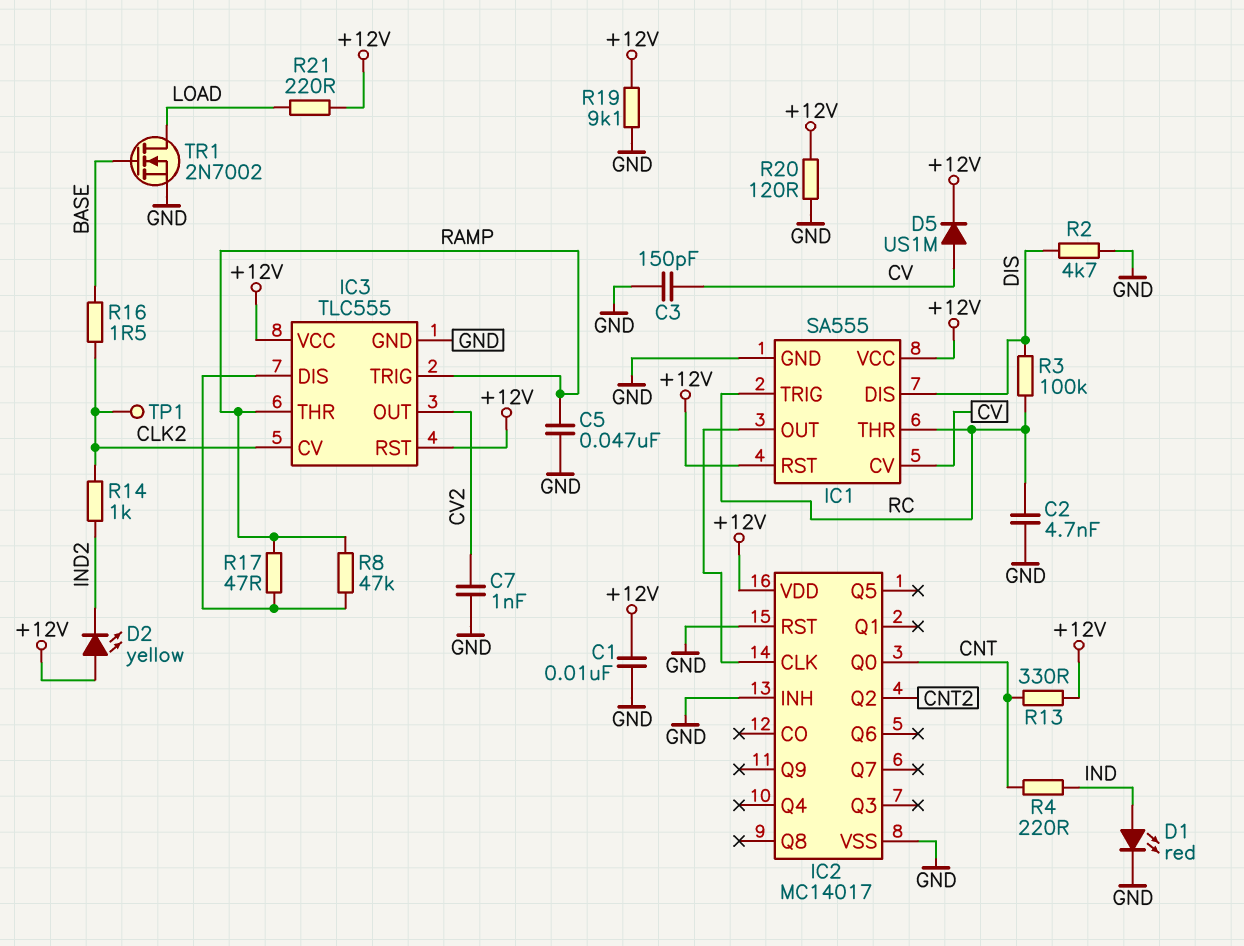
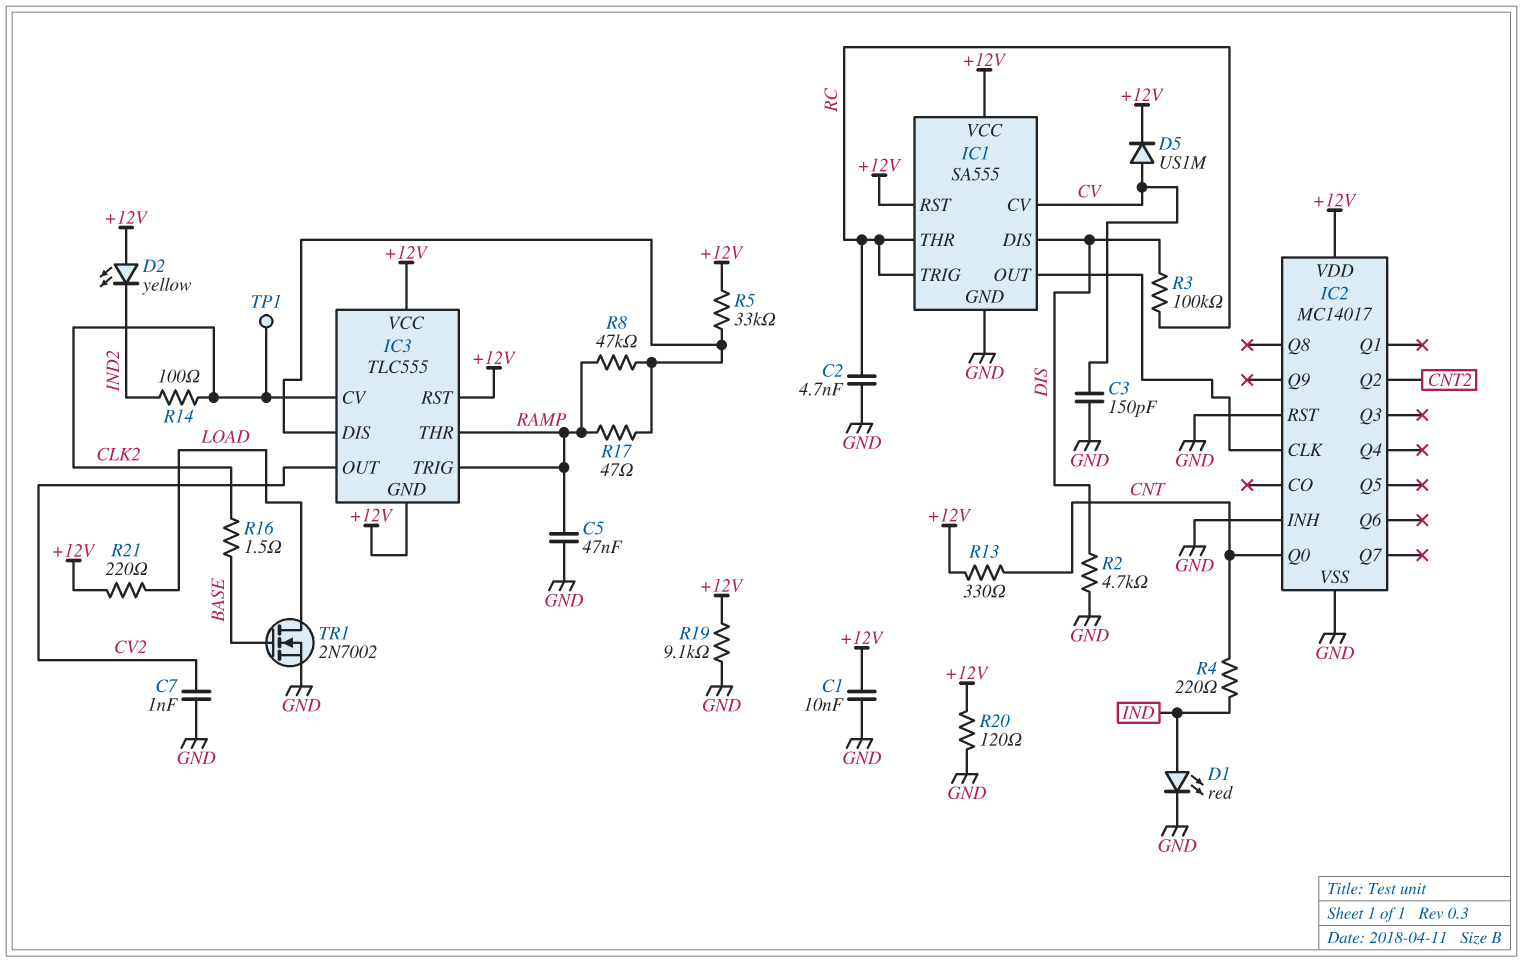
IC3 pin GND: GND -> +12V
R5: none -> 33k (+12V, IC3/DIS)
R14: 1k (CLK2, IND2) -> 100 (CLK2, IND2)

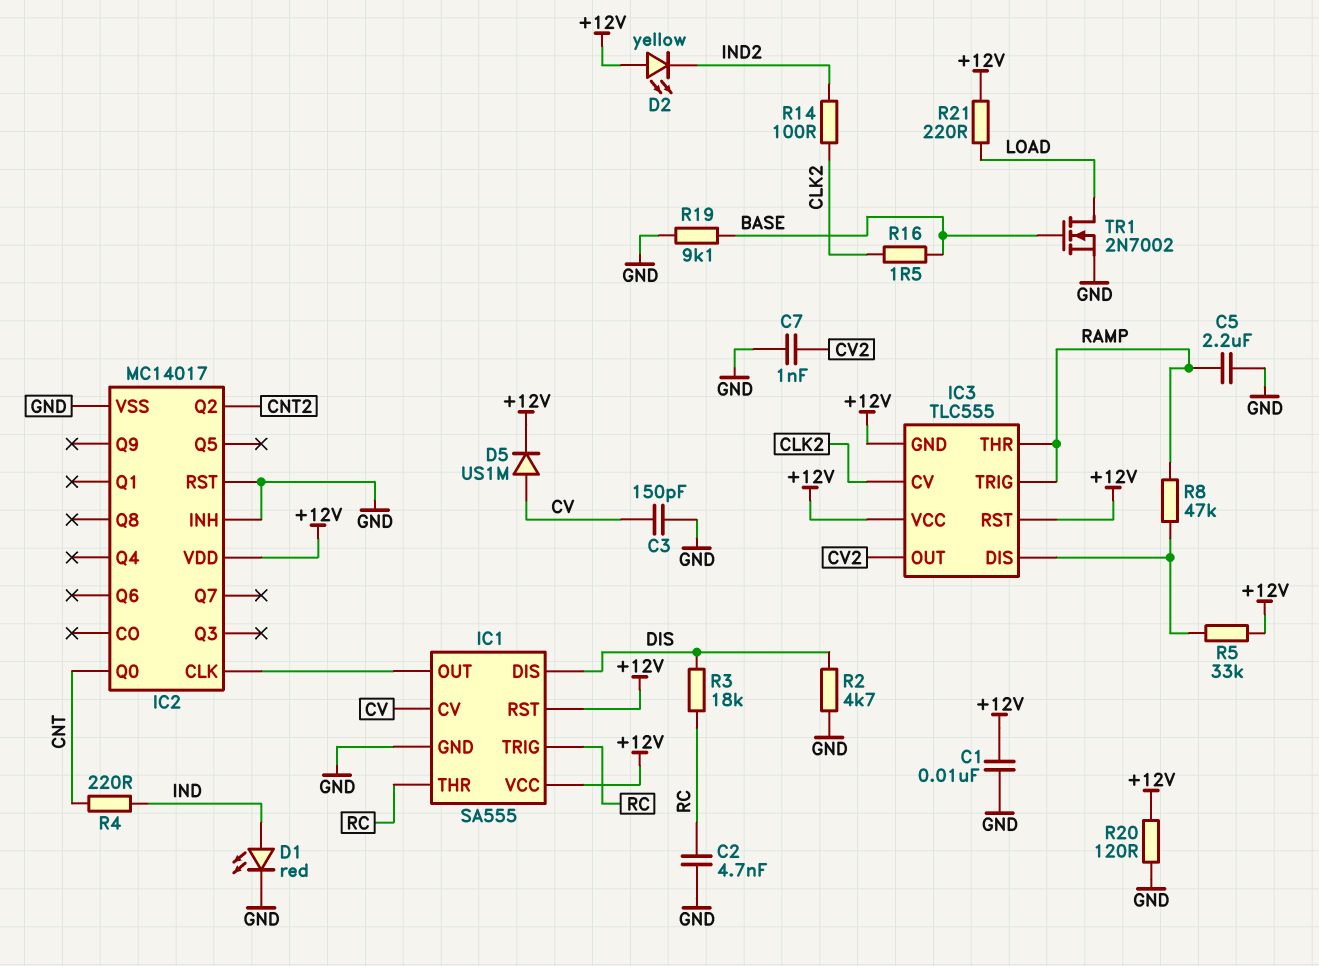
C5: 47nF (GND, RAMP) -> 2.2uF (GND, RAMP)
R3: 100k (DIS, RC) -> 18k (DIS, RC)
R13: 330 (+12V, CNT) -> none
R17: 47 (IC3/DIS, RAMP) -> none
R19: 9.1k (+12V, GND) -> 9.1k (BASE, GND)
TP1: test point (CLK2) -> none

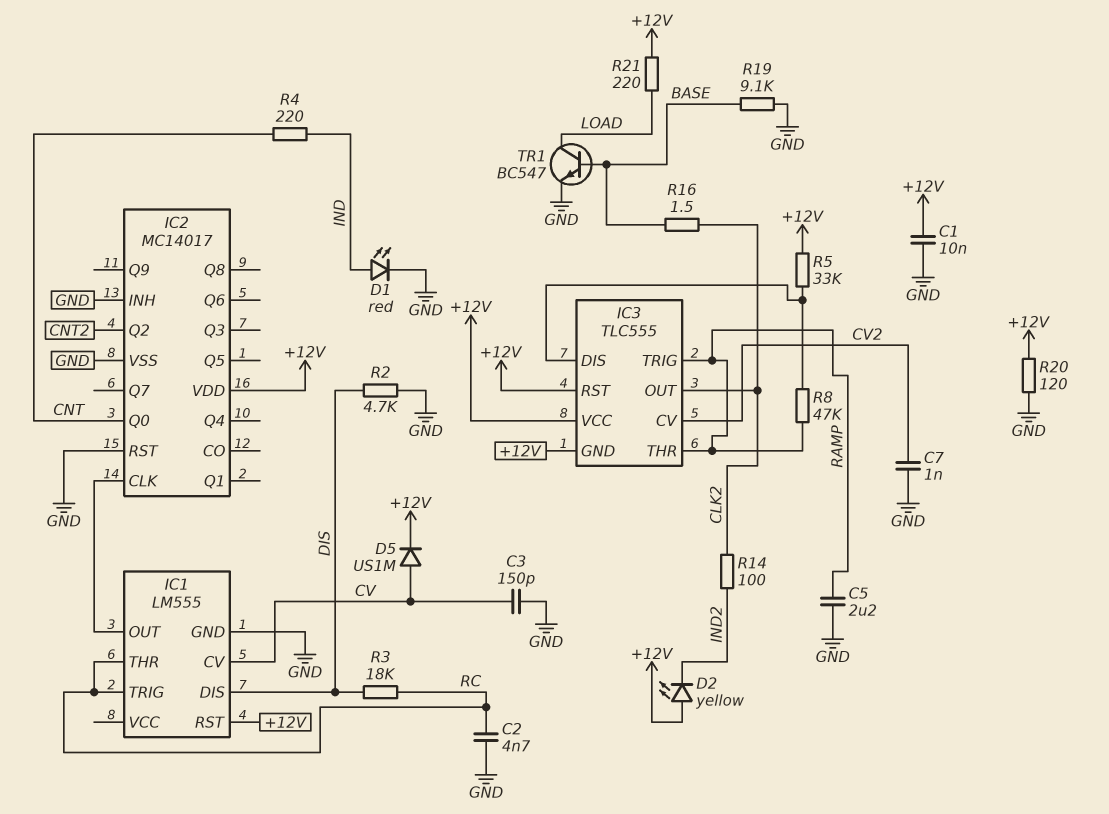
IC1: SA555 -> LM555
IC1 pin VCC: +12V -> none
IC3 pin CV: CLK2 -> CV2
IC3 pin OUT: CV2 -> CLK2
TR1: NMOS 2N7002 (G BASE, D LOAD, S GND) -> NPN BC547 (B BASE, C LOAD, E GND)

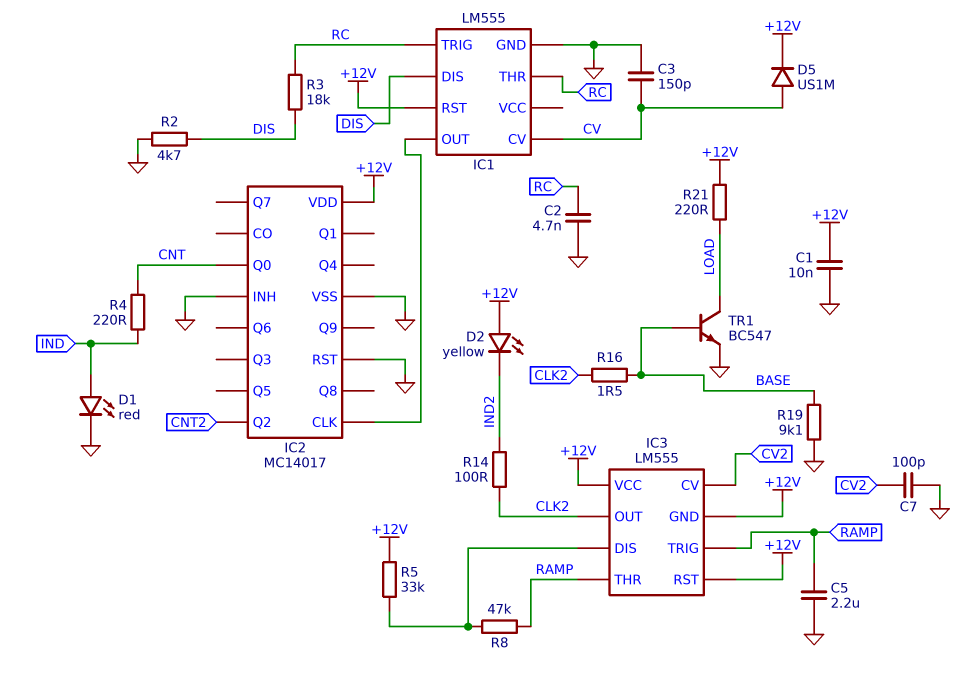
C7: 1nF (CV2, GND) -> 100pF (CV2, GND)
IC3: TLC555 -> LM555
R20: 120 (+12V, GND) -> none

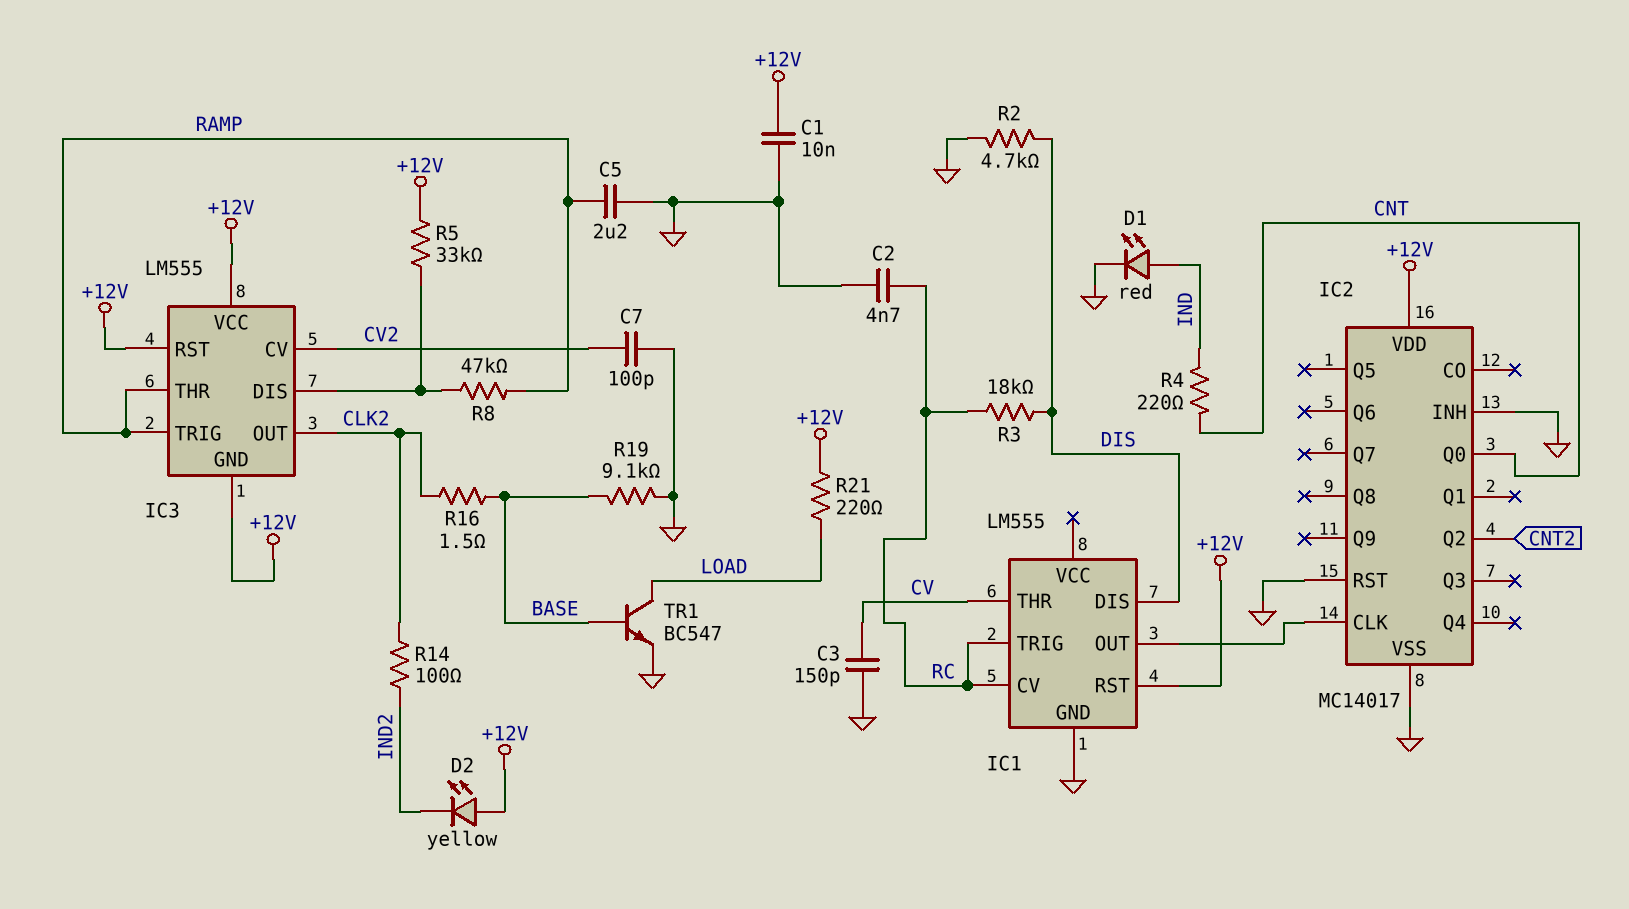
D5: diode US1M (A CV, K +12V) -> none
IC1 pin CV: CV -> RC
IC1 pin THR: RC -> CV

